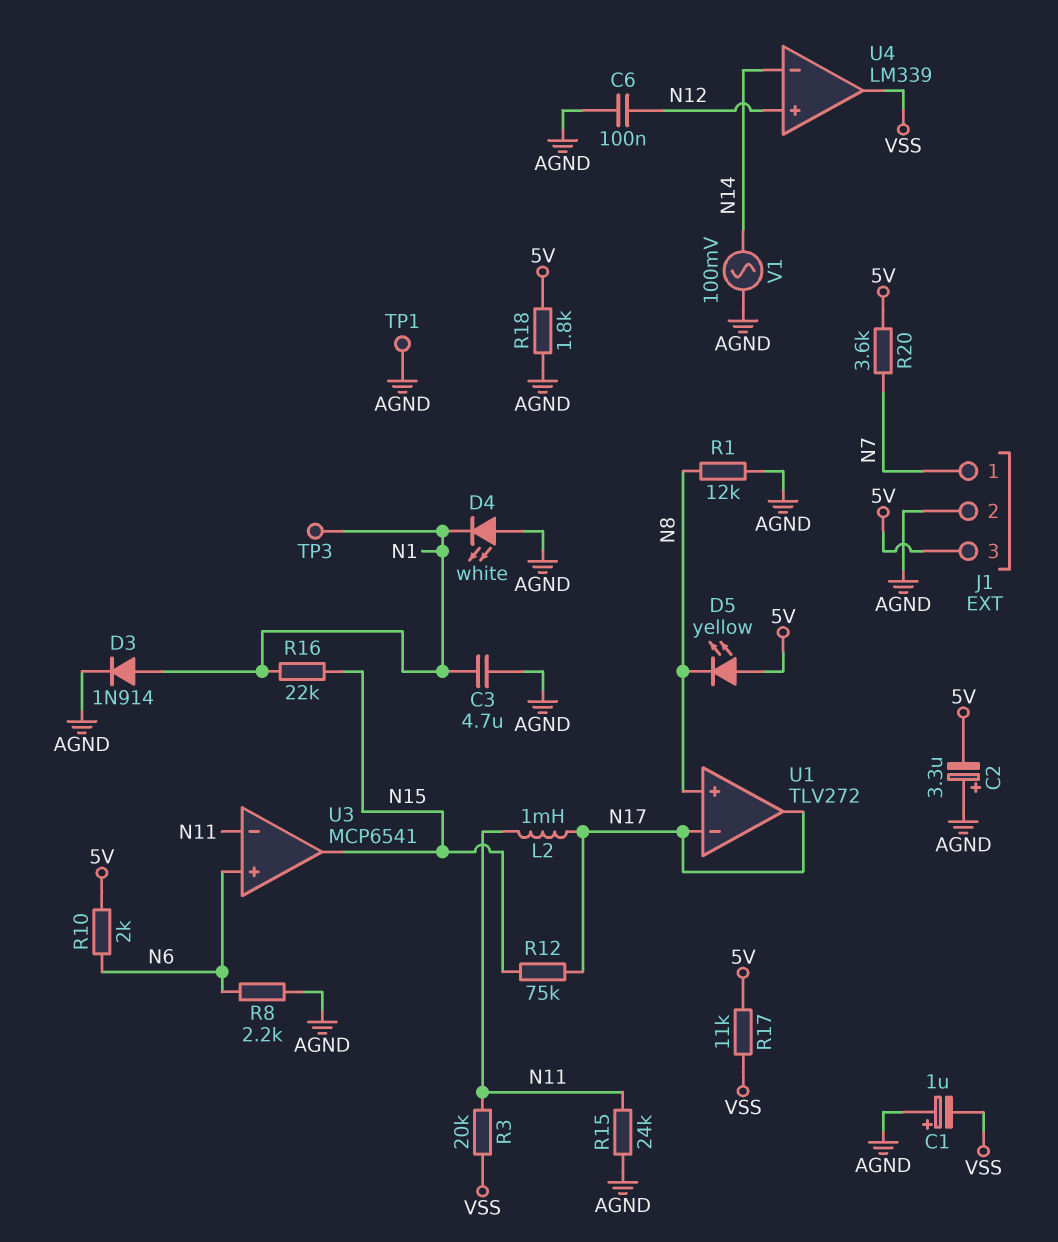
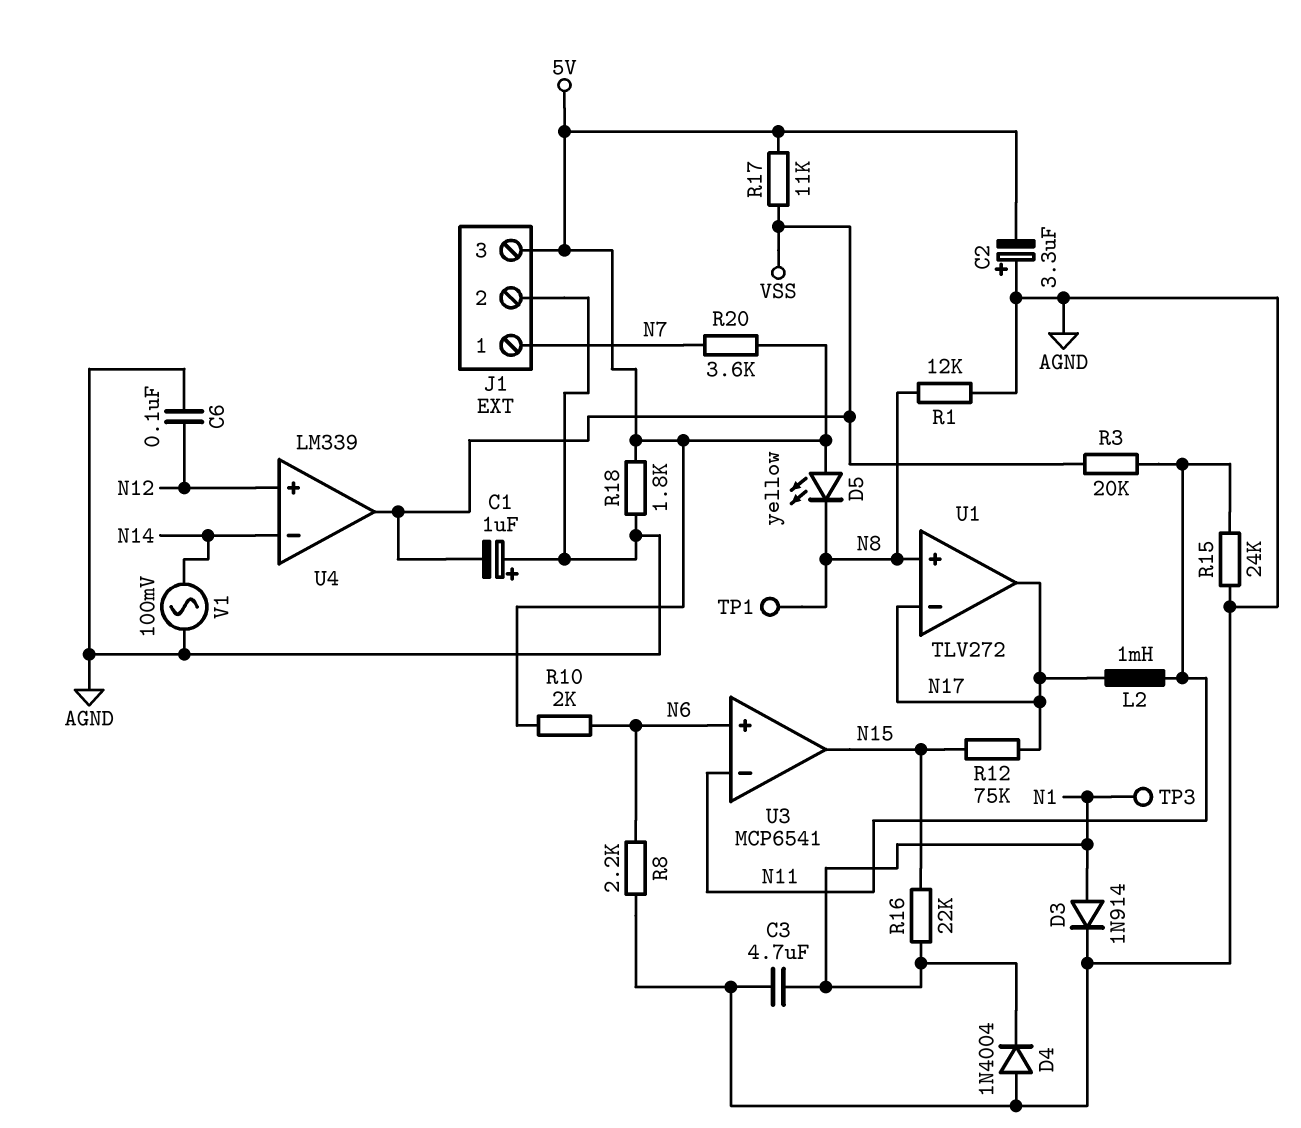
D4: LED white (A AGND, K N1) -> diode 1N4004 (A AGND, K N1)
TP1: test point (AGND) -> test point (N8)

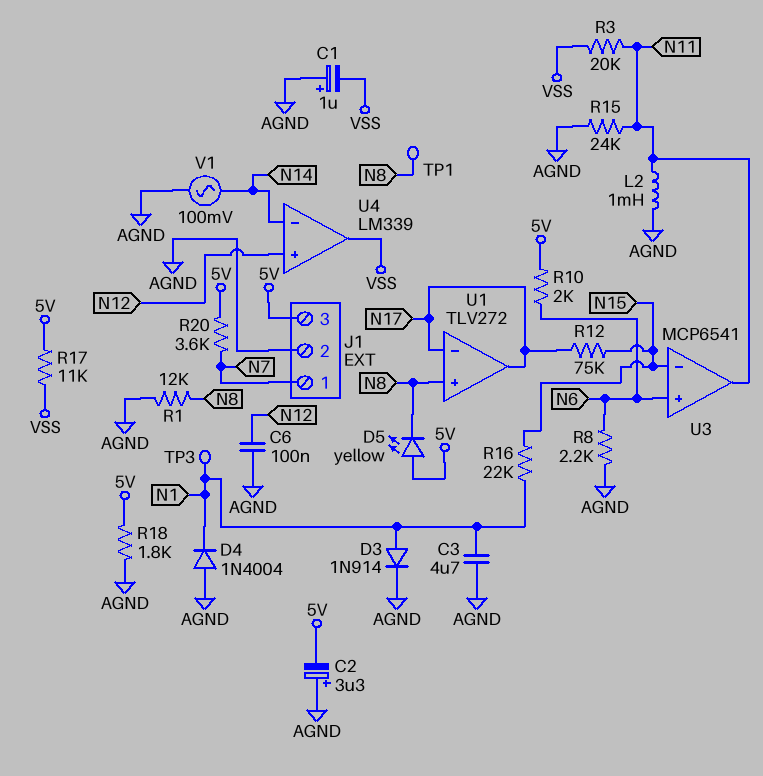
L2: 1mH (N11, N17) -> 1mH (AGND, N11)
U3 pin in-: N11 -> N15
U3 pin out: N15 -> N11

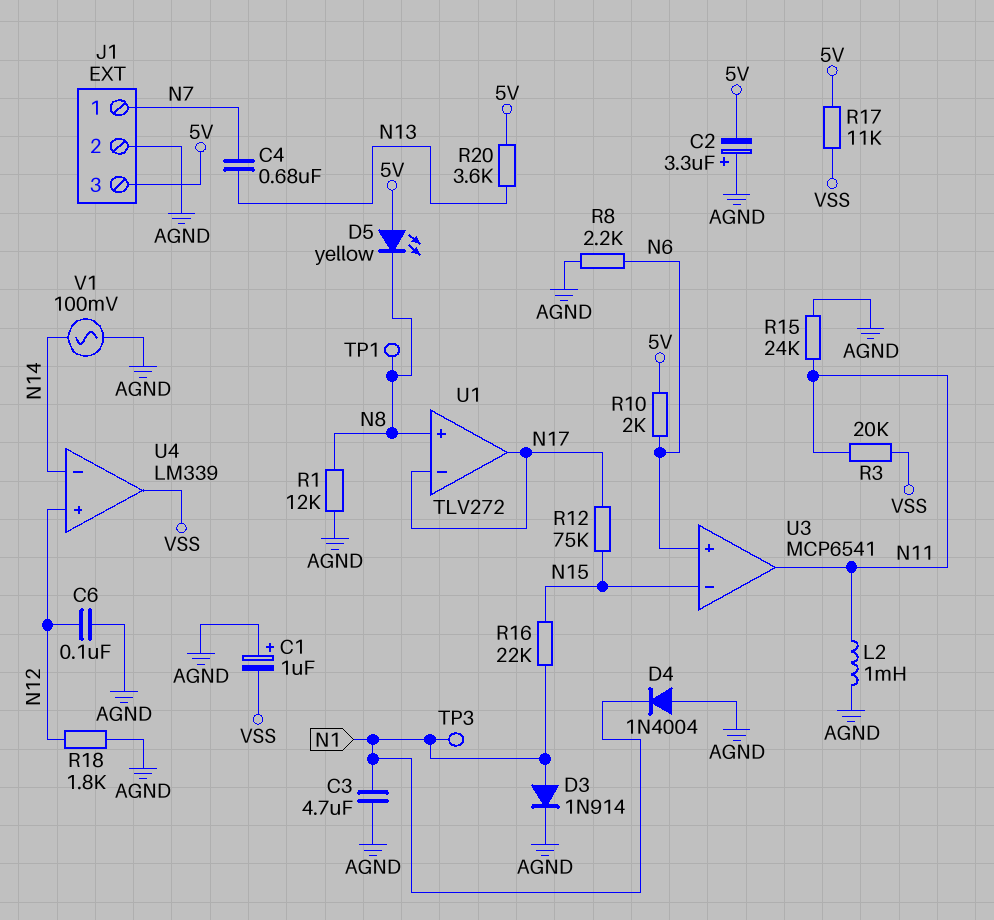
C4: none -> 680nF (N7, N13)
R18: 1.8k (5V, AGND) -> 1.8k (AGND, N12)
R20: 3.6k (5V, N7) -> 3.6k (5V, N13)

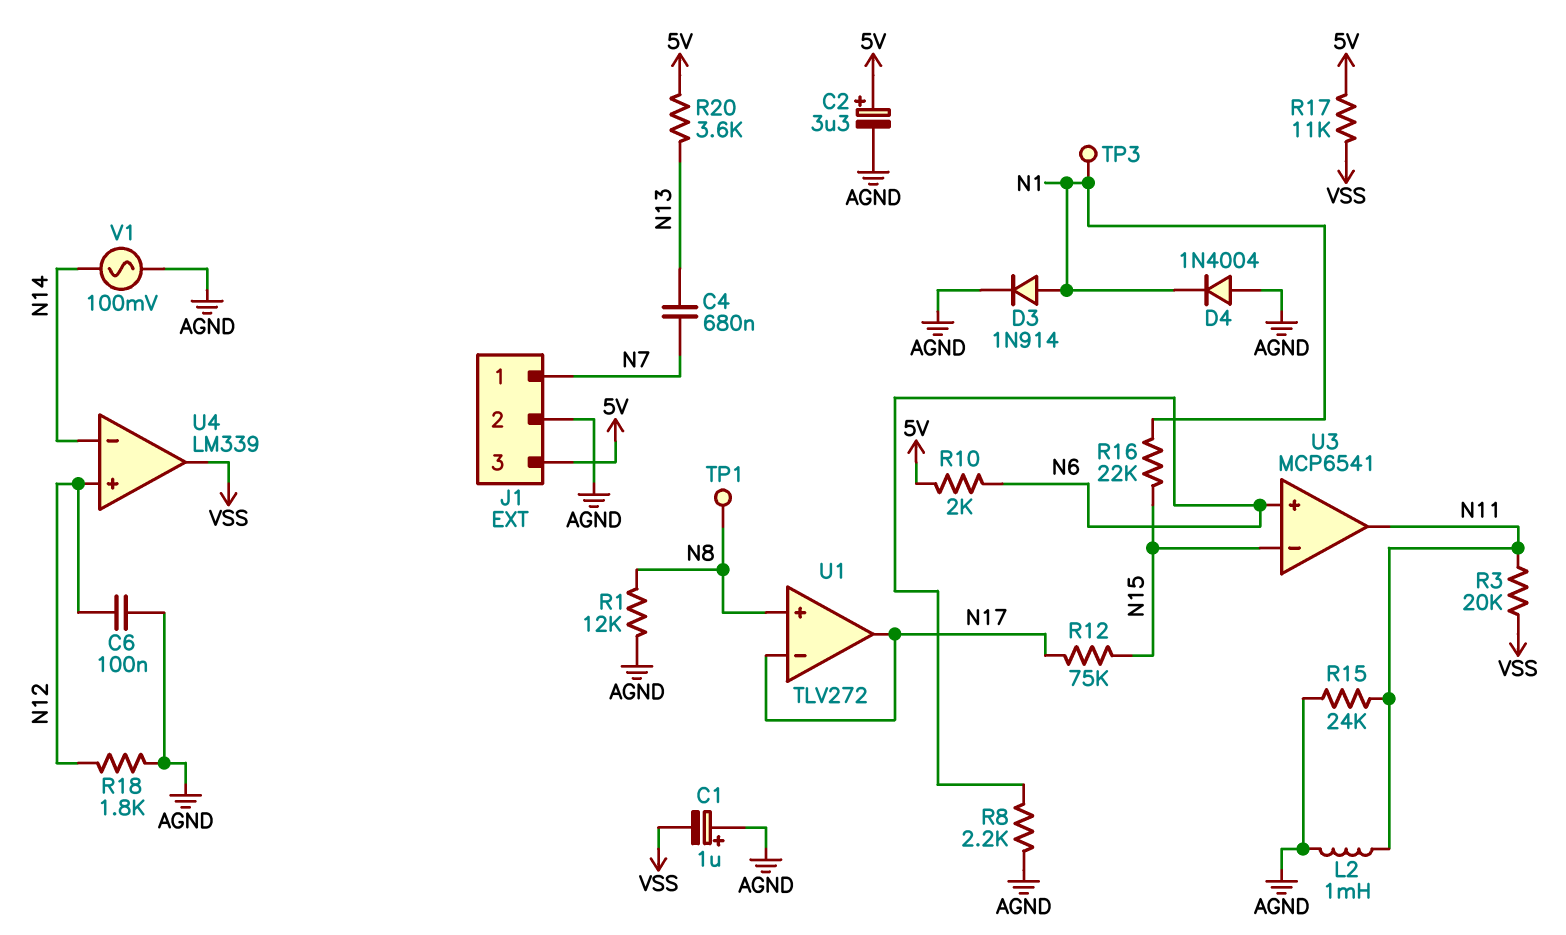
C2: 3.3uF (plus AGND, minus 5V) -> 3.3uF (plus 5V, minus AGND)
C3: 4.7uF (AGND, N1) -> none
D5: LED yellow (A 5V, K N8) -> none

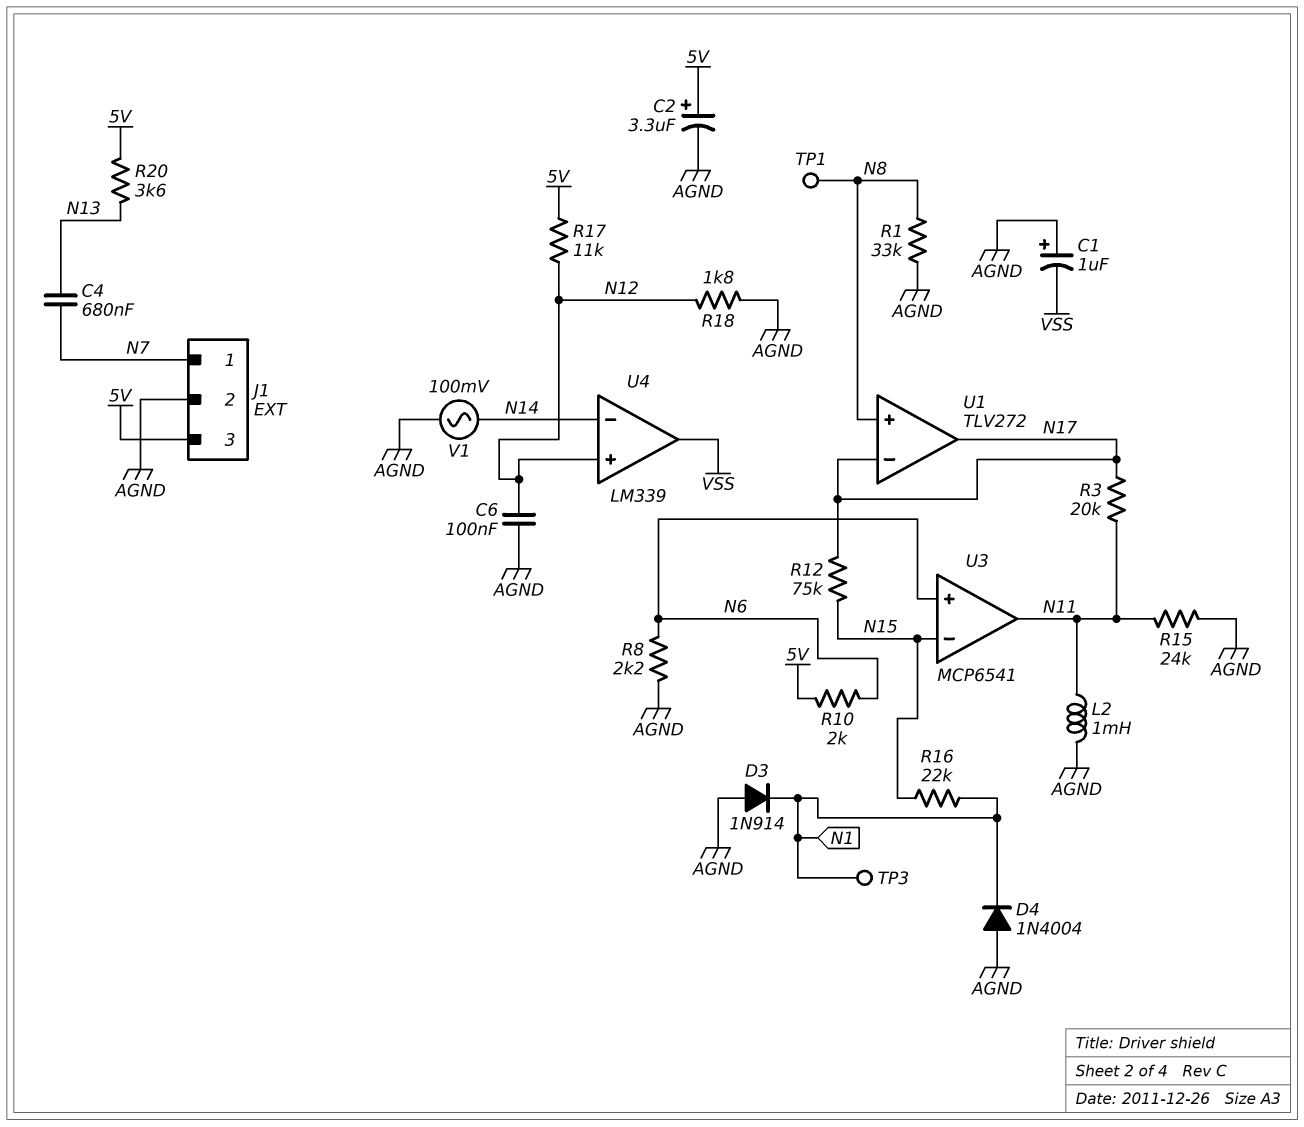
D3: diode 1N914 (A N1, K AGND) -> diode 1N914 (A AGND, K N1)
R1: 12k (AGND, N8) -> 33k (AGND, N8)
R3: 20k (N11, VSS) -> 20k (N11, N17)
R17: 11k (5V, VSS) -> 11k (5V, N12)

